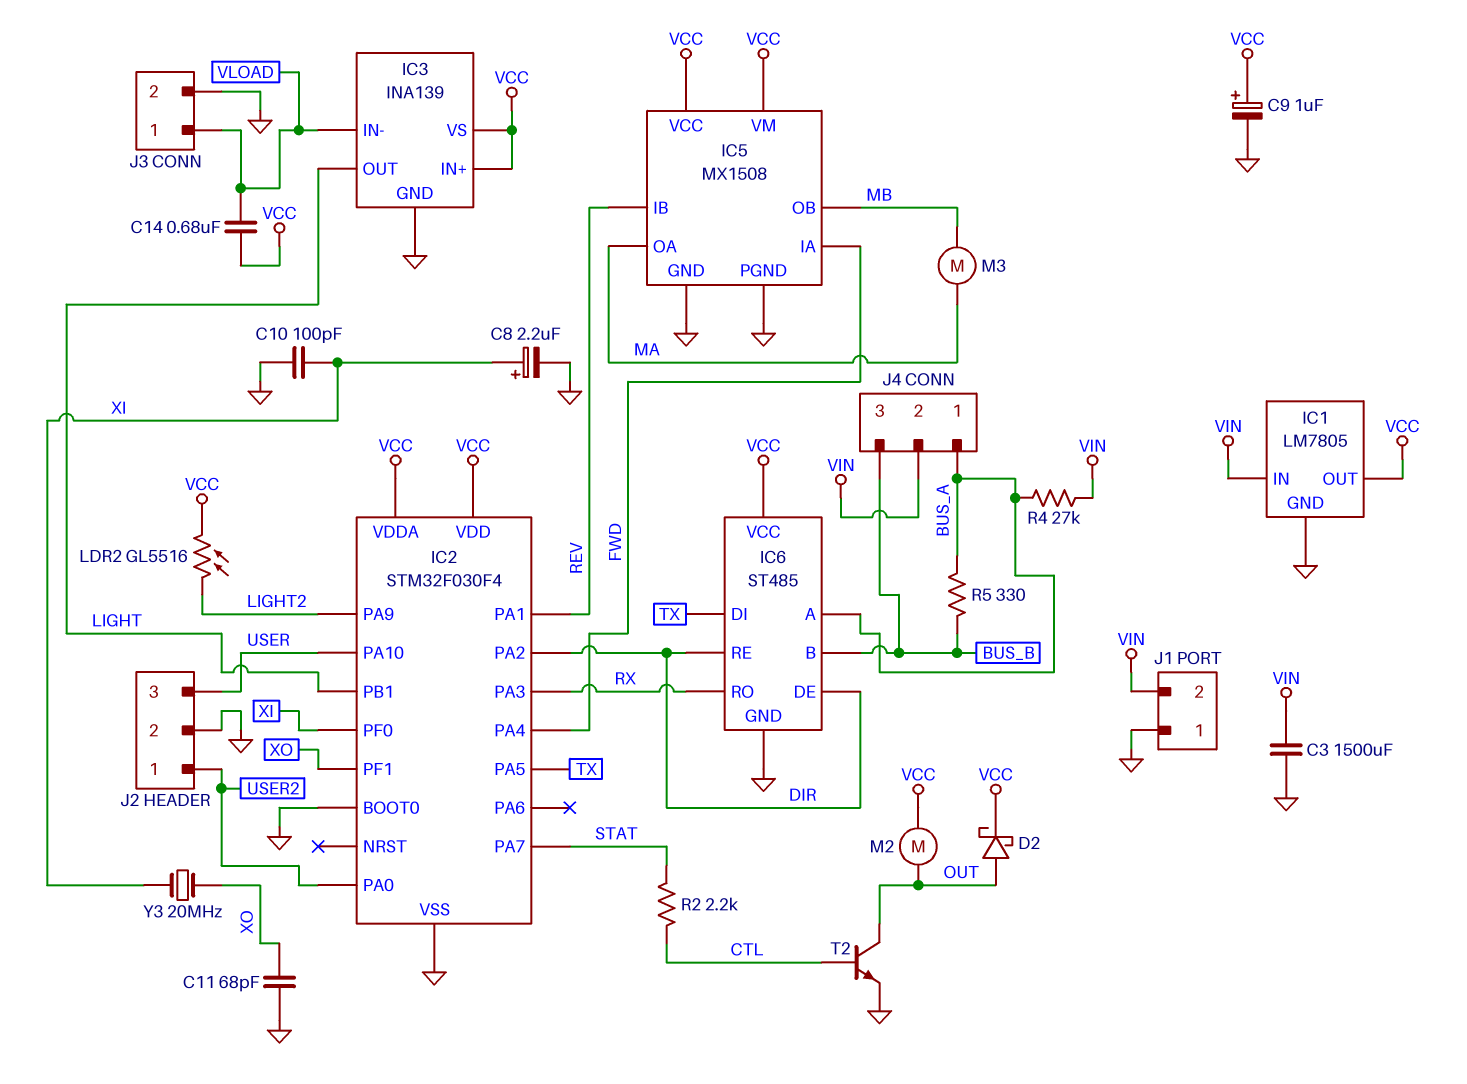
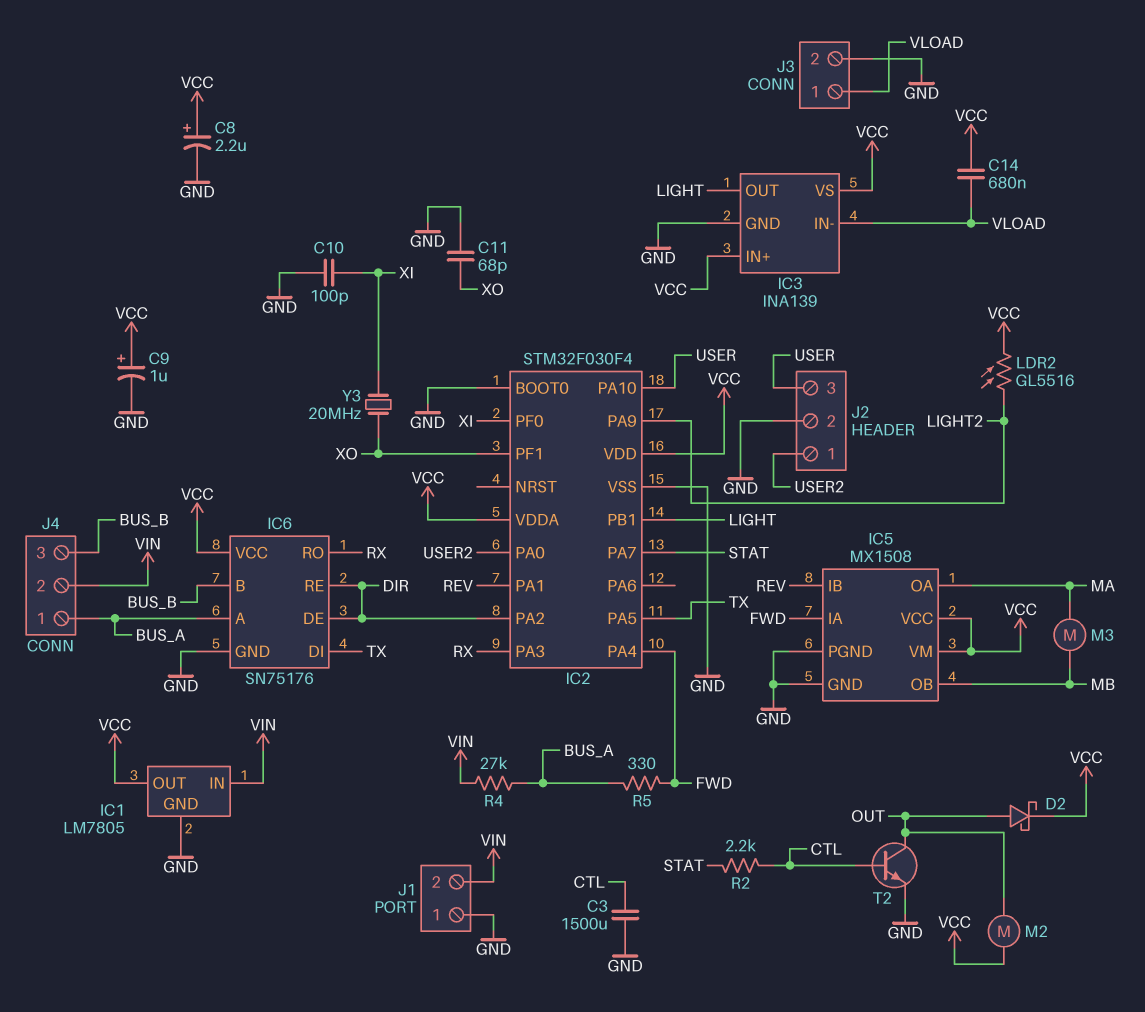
C3: 1500uF (GND, VIN) -> 1500uF (CTL, GND)
C8: 2.2uF (plus XI, minus GND) -> 2.2uF (plus VCC, minus GND)
IC6: ST485 -> SN75176
R5: 330 (BUS_A, BUS_B) -> 330 (BUS_A, FWD)

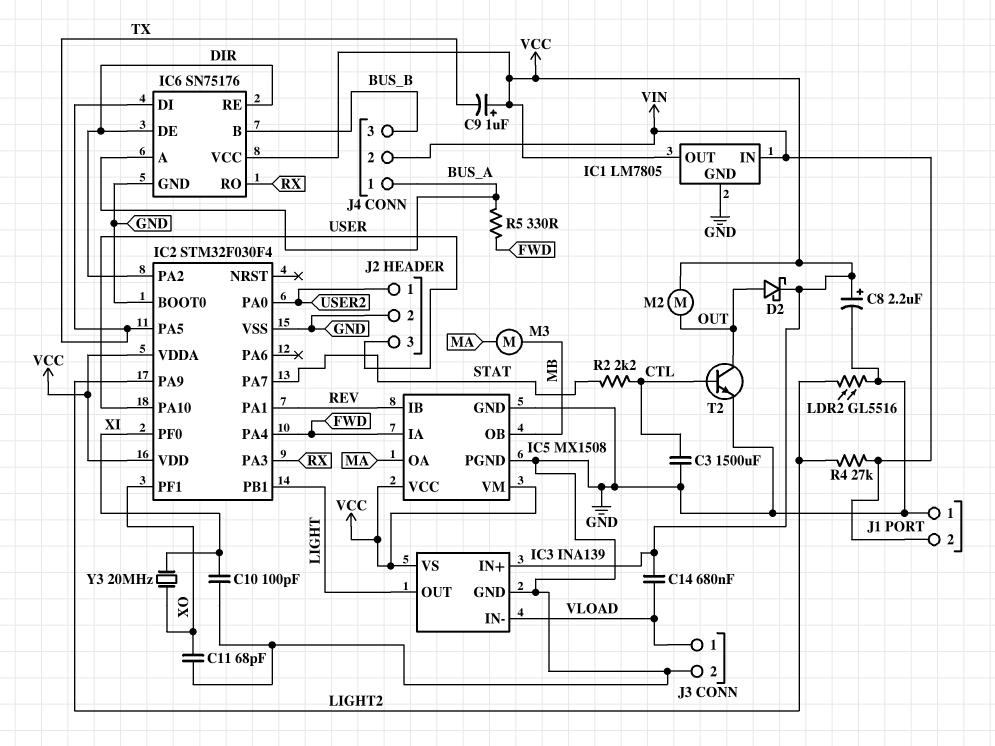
C9: 1uF (plus VCC, minus GND) -> 1uF (plus VCC, minus TX)
LDR2: GL5516 (LIGHT2, VCC) -> GL5516 (GND, LIGHT2)
R4: 27k (BUS_A, VIN) -> 27k (LIGHT2, VIN)

